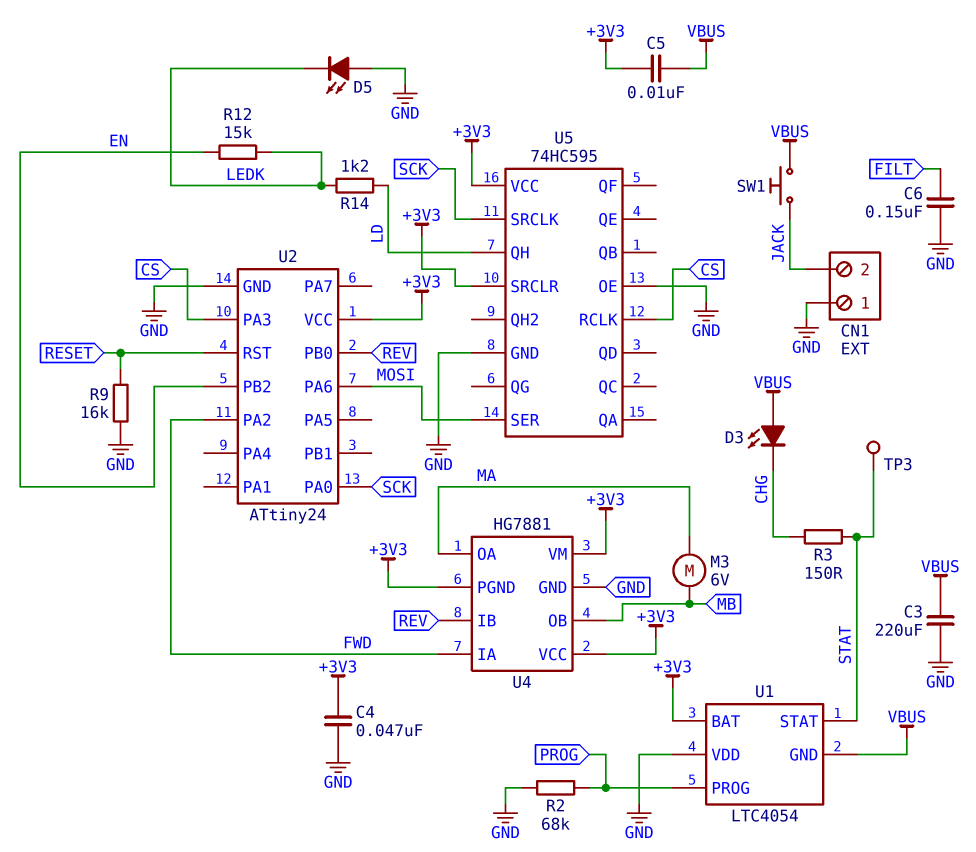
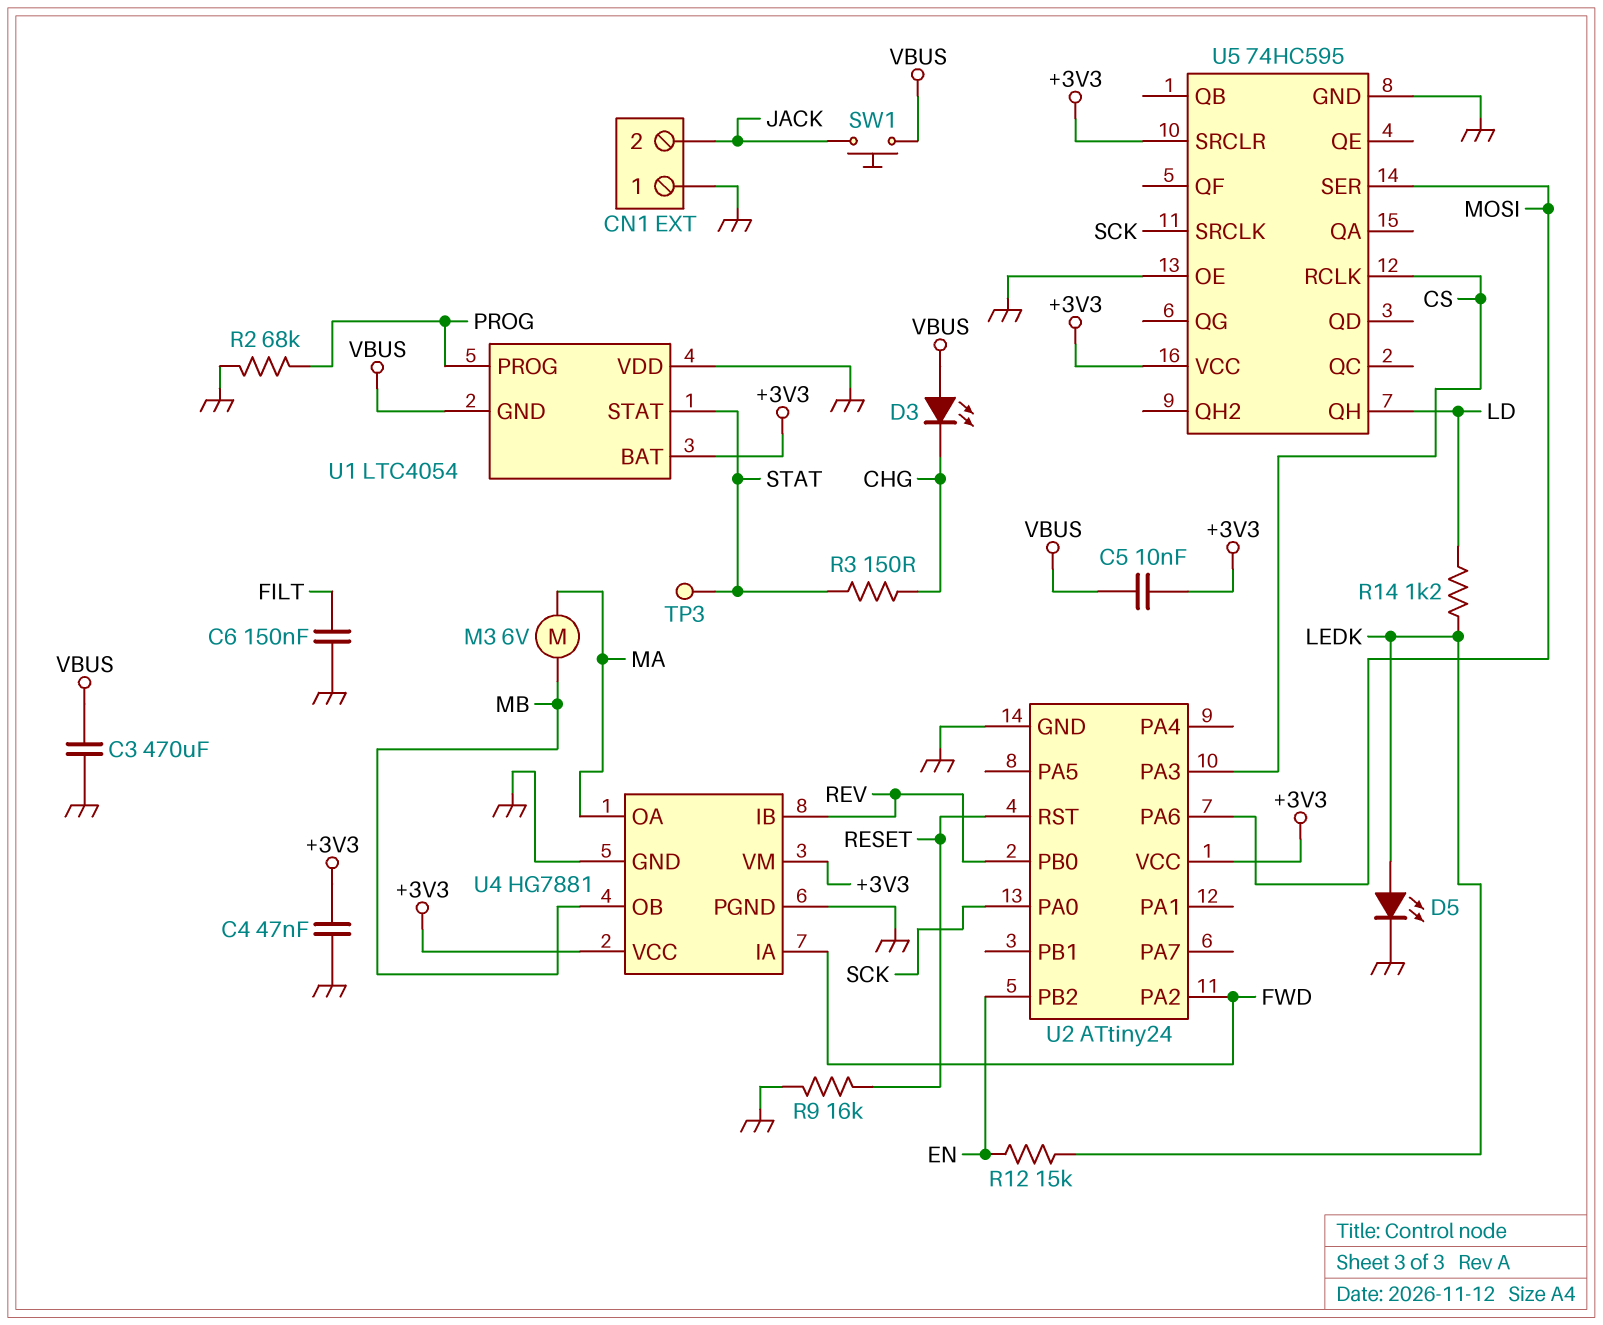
C3: 220uF (GND, VBUS) -> 470uF (GND, VBUS)
D5: LED (A GND, K LEDK) -> LED (A LEDK, K GND)
U4 pin PGND: +3V3 -> GND

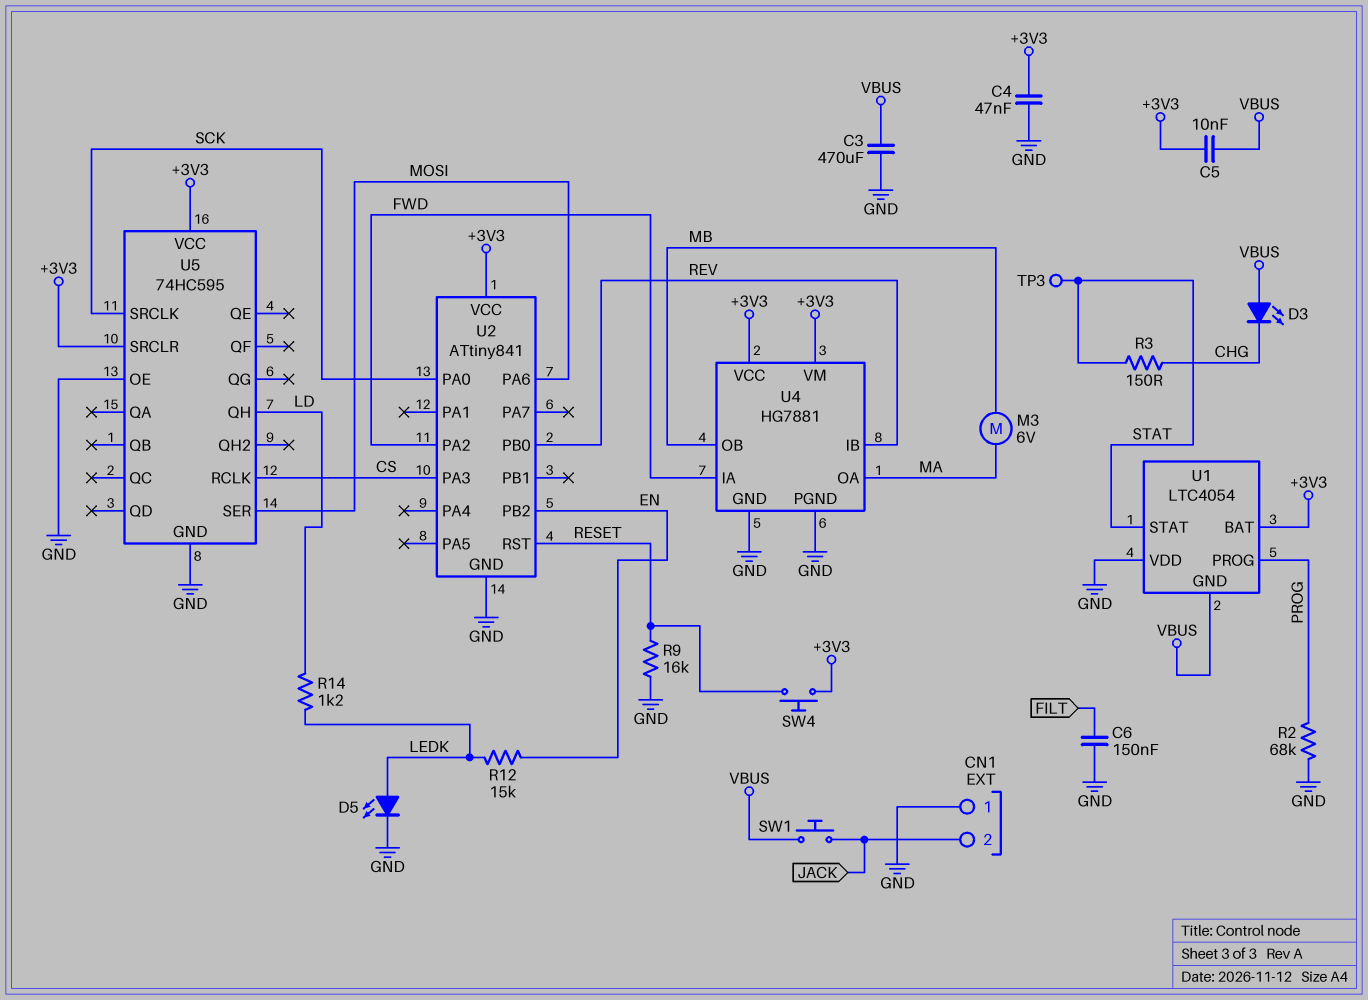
SW4: none -> button (+3V3, RESET)
U2: ATtiny24 -> ATtiny841

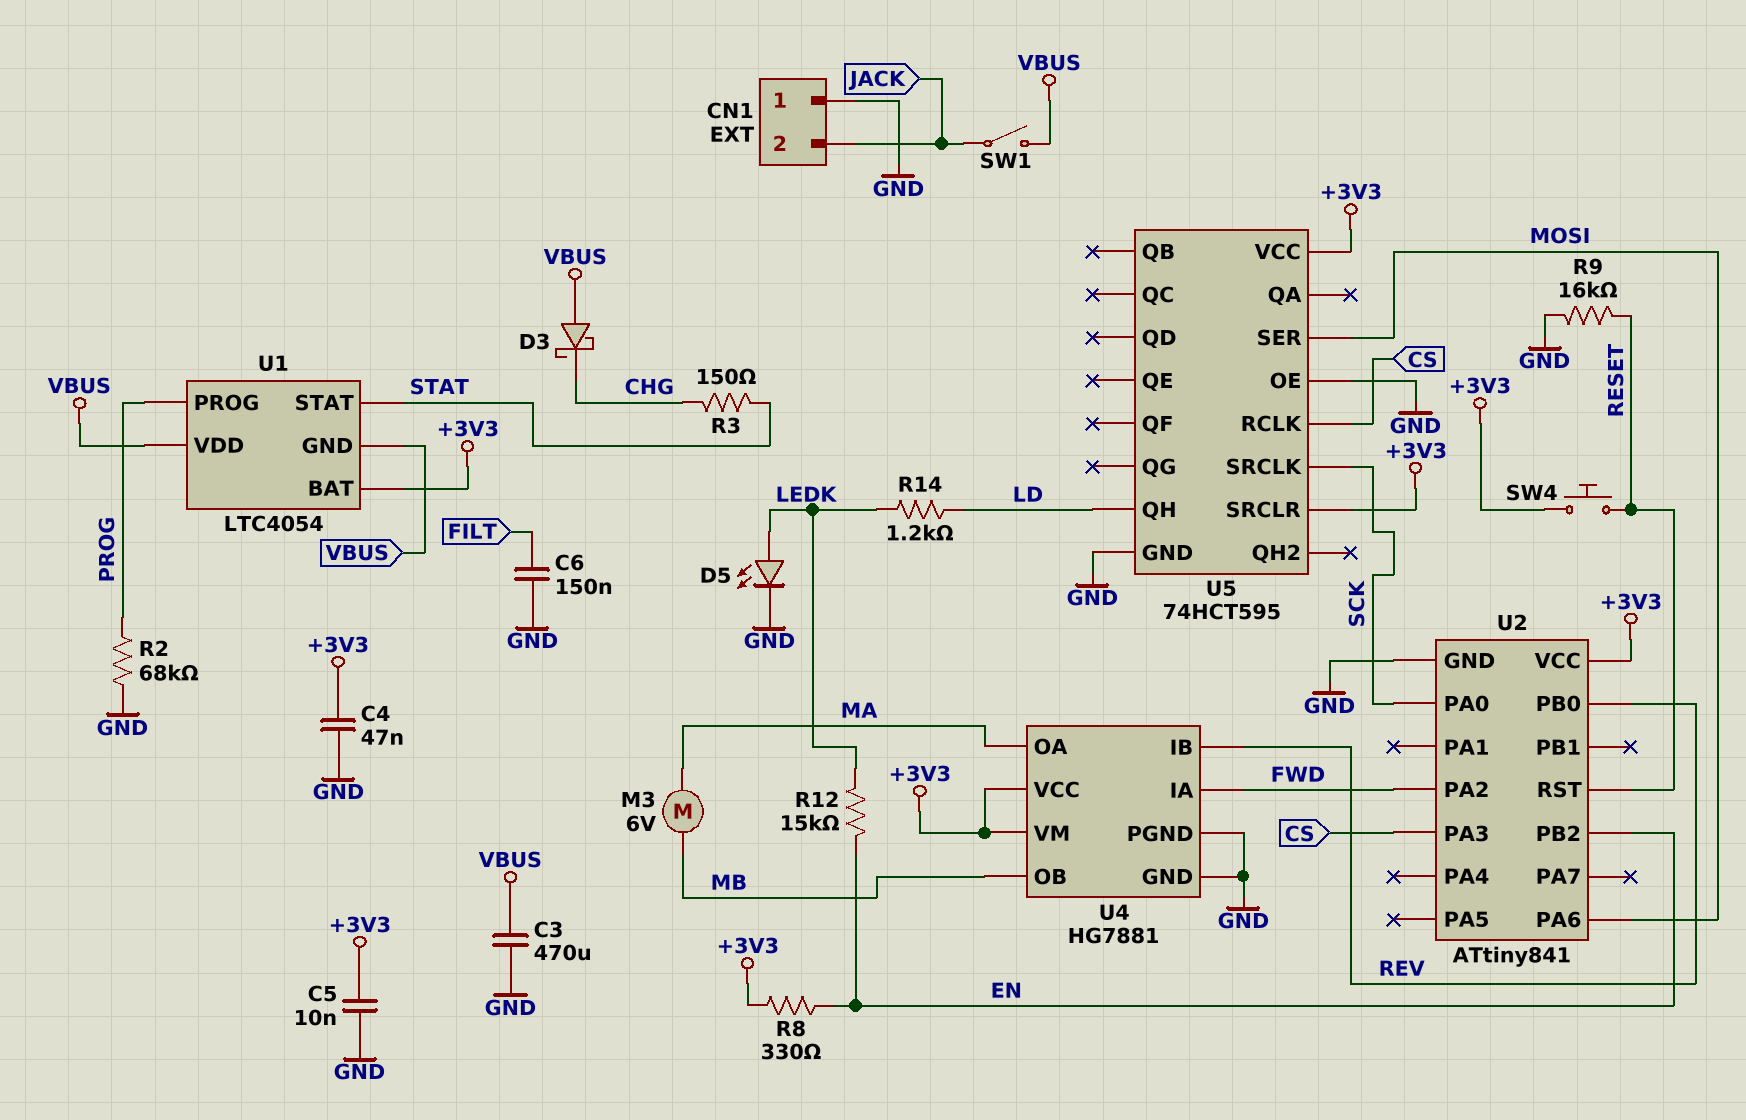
C5: 10nF (+3V3, VBUS) -> 10nF (+3V3, GND)
D3: LED (A VBUS, K CHG) -> schottky (A VBUS, K CHG)
R8: none -> 330 (+3V3, EN)
SW1: button (JACK, VBUS) -> switch (JACK, VBUS)
TP3: test point (STAT) -> none
U1 pin VDD: GND -> VBUS
U5: 74HC595 -> 74HCT595

